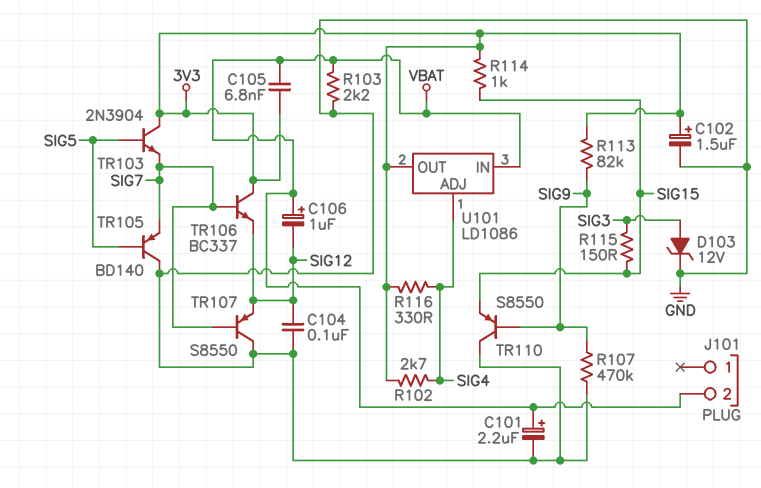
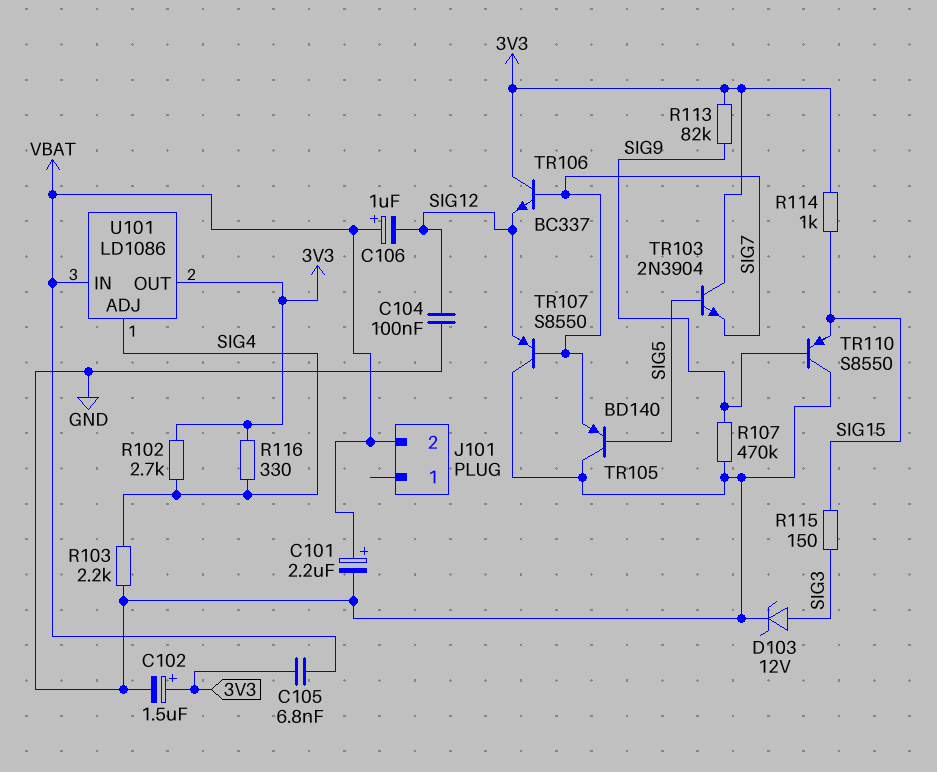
R103: 2.2k (GND, VBAT) -> 2.2k (GND, SIG4)

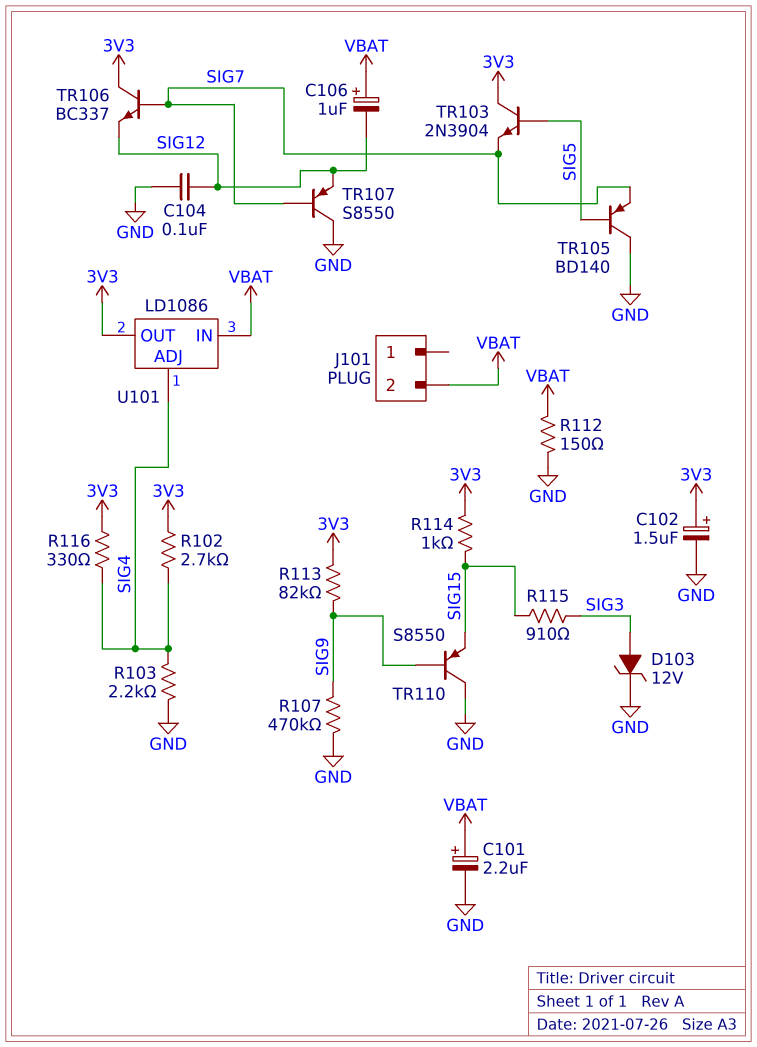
C105: 6.8nF (3V3, VBAT) -> none
R112: none -> 150 (GND, VBAT)
R115: 150 (SIG3, SIG15) -> 910 (SIG3, SIG15)

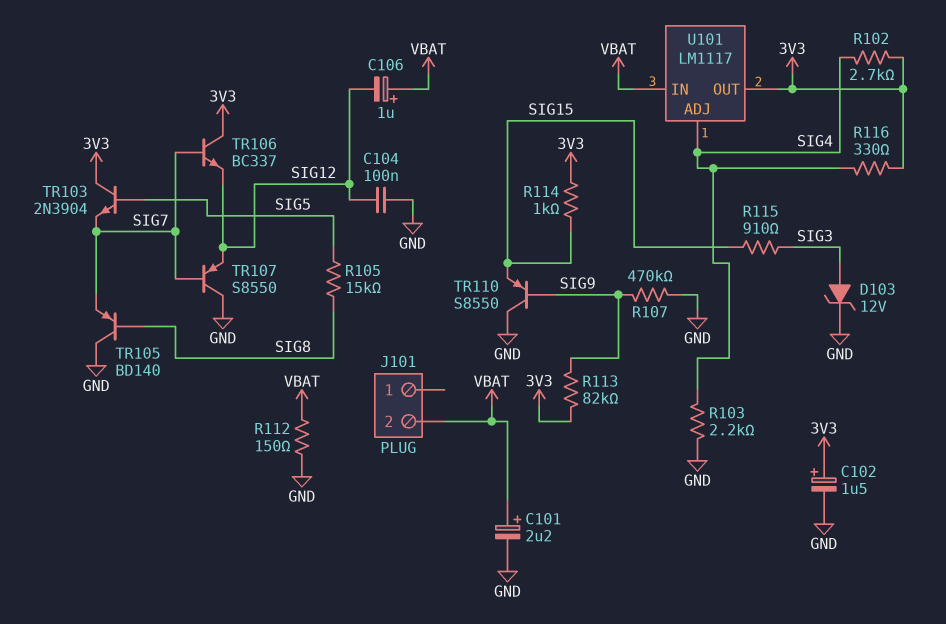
R105: none -> 15k (SIG5, SIG8)
TR105: PNP BD140 (B SIG5, C GND, E SIG7) -> PNP BD140 (B SIG8, C GND, E SIG7)
U101: LD1086 -> LM1117

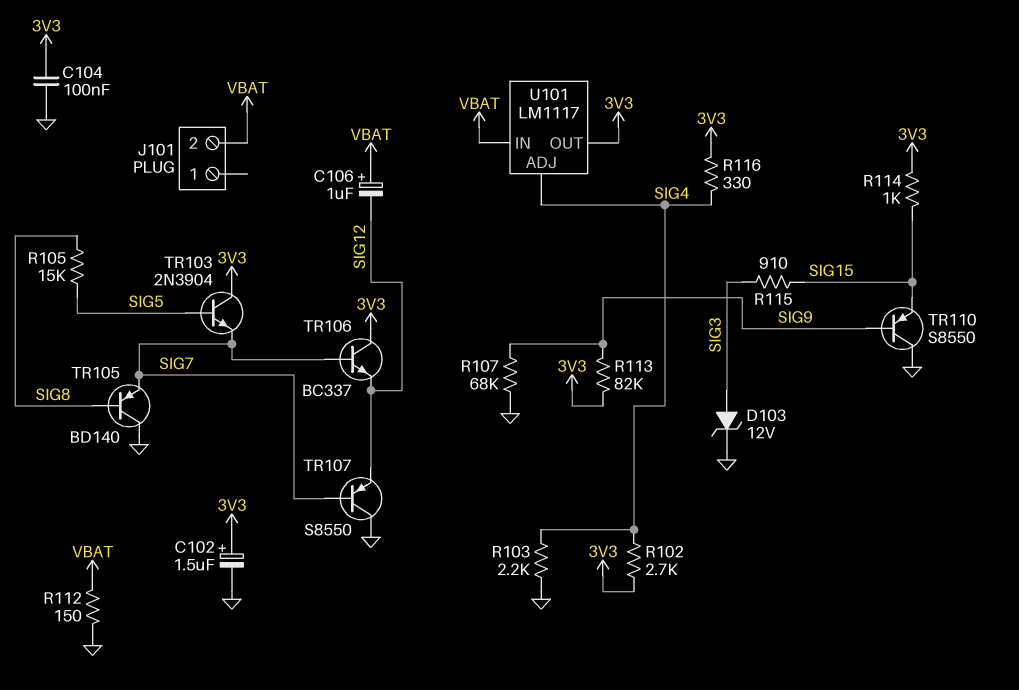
C101: 2.2uF (plus VBAT, minus GND) -> none
C104: 100nF (GND, SIG12) -> 100nF (3V3, GND)
R107: 470k (GND, SIG9) -> 68k (GND, SIG9)

